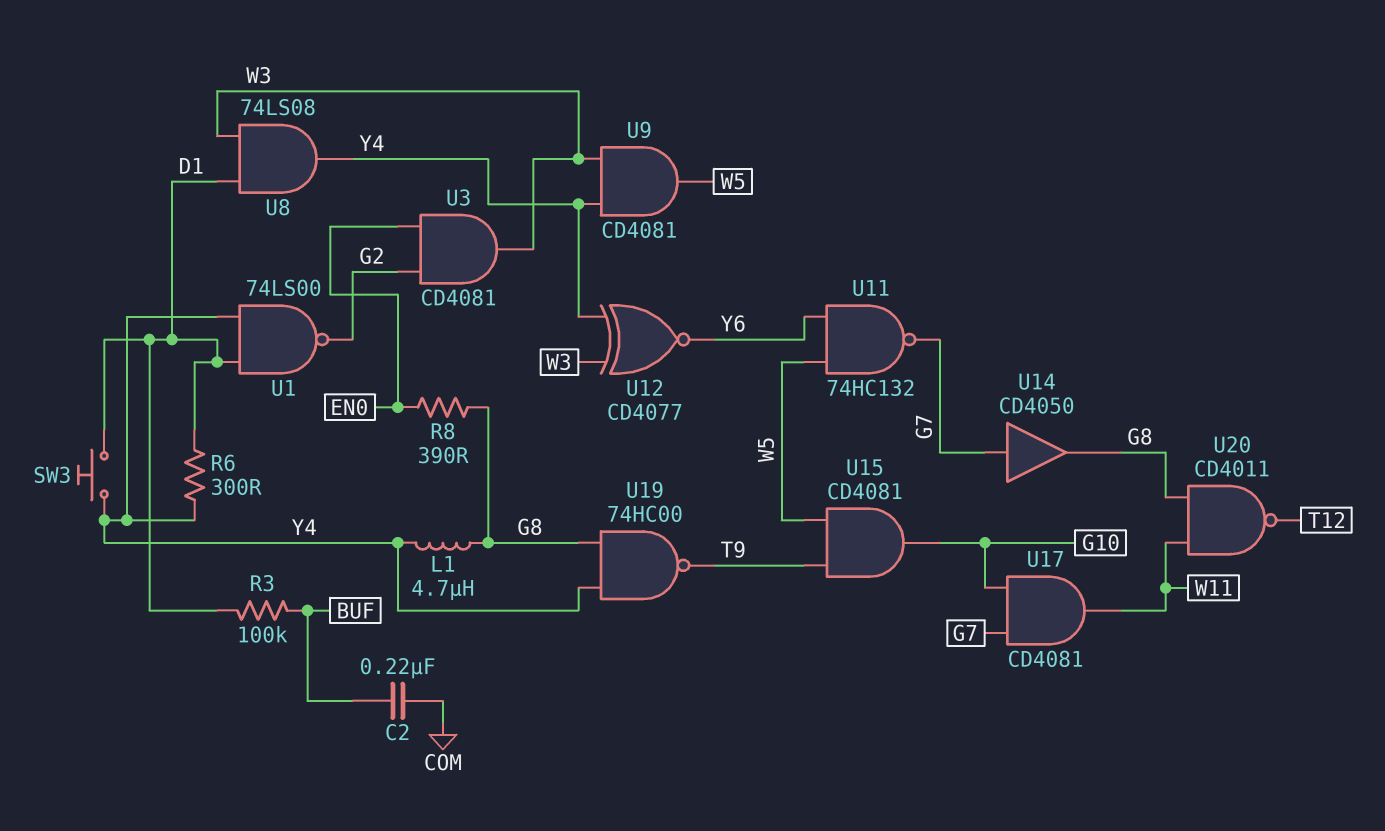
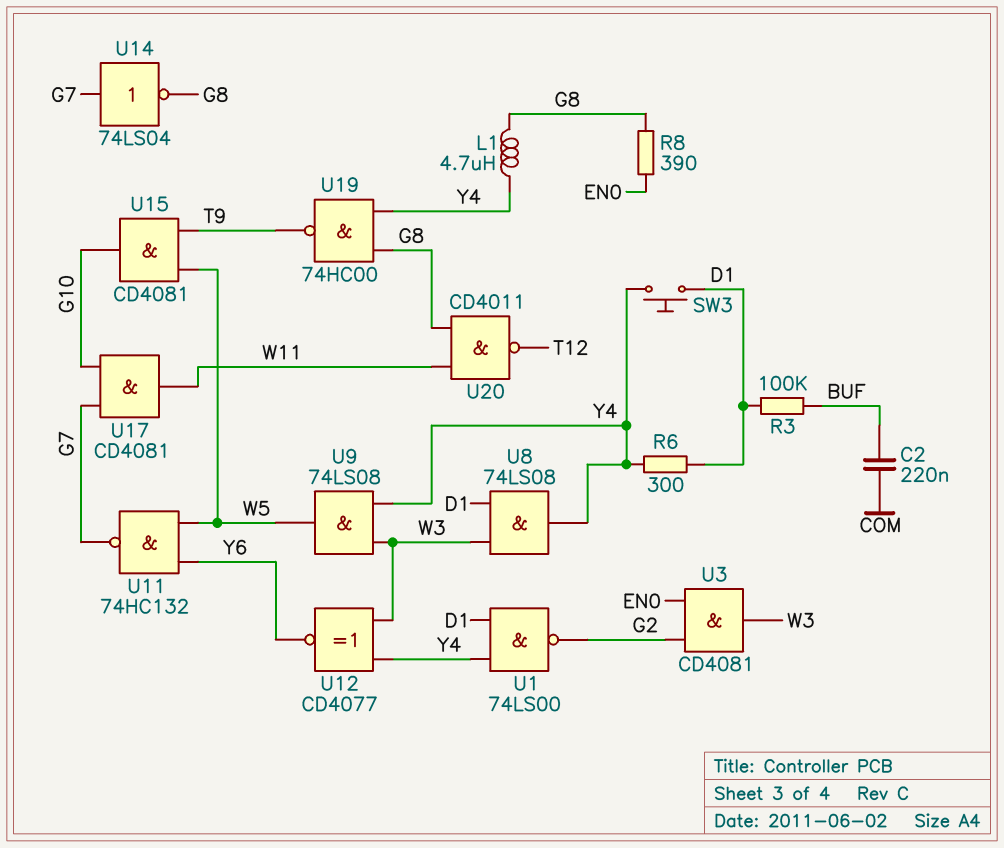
U9: AND CD4081 (in W3, in Y4, out W5) -> AND 74LS08 (in W3, in Y4, out W5)
U14: buffer CD4050 (in G7, out G8) -> NOT 74LS04 (in G7, out G8)

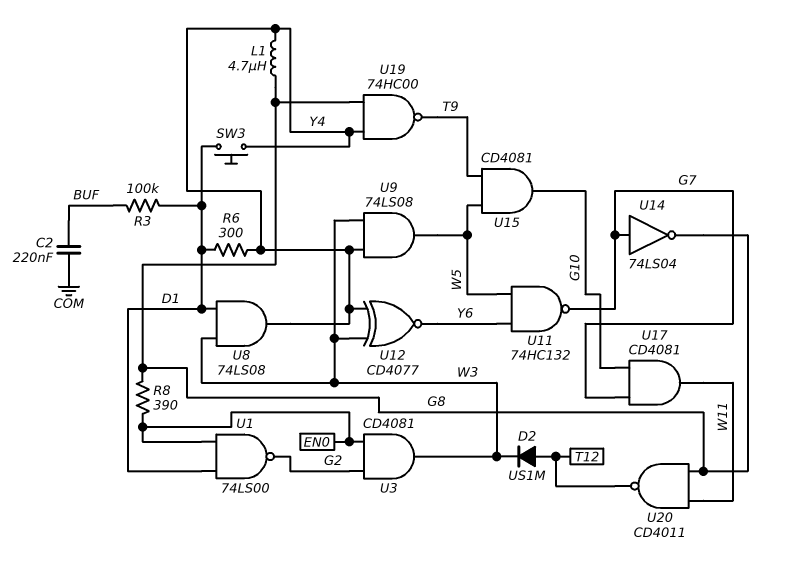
D2: none -> diode US1M (A T12, K W3)
U1: NAND 74LS00 (in D1, in Y4, out G2) -> NAND 74LS00 (in D1, in EN0, out G2)

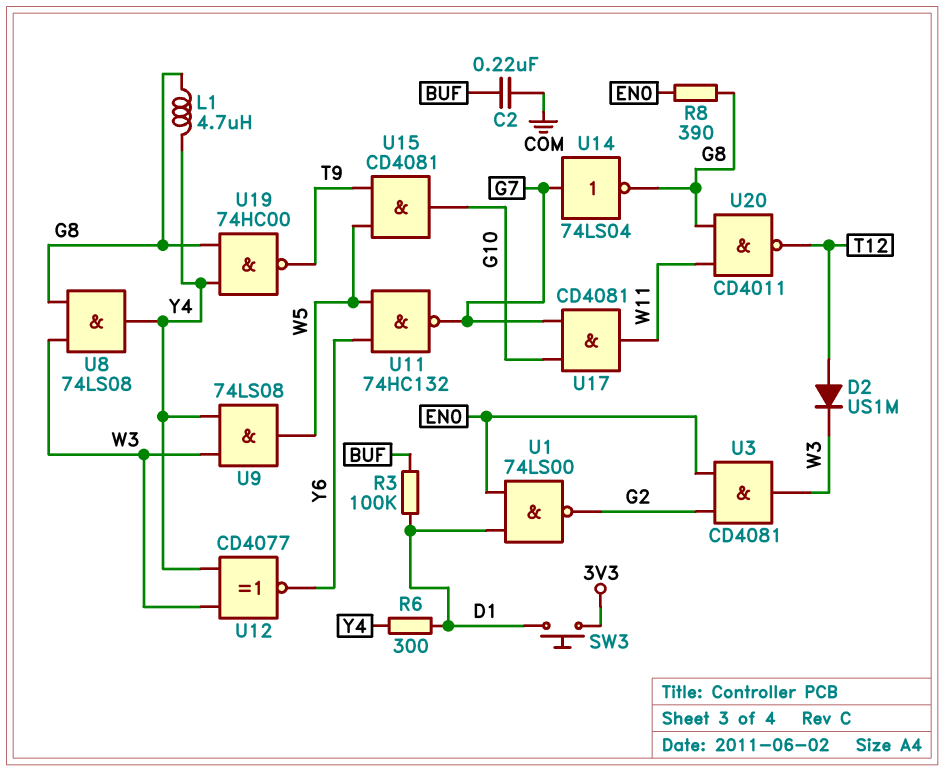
SW3: button (D1, Y4) -> button (3V3, D1)
U8: AND 74LS08 (in D1, in W3, out Y4) -> AND 74LS08 (in G8, in W3, out Y4)

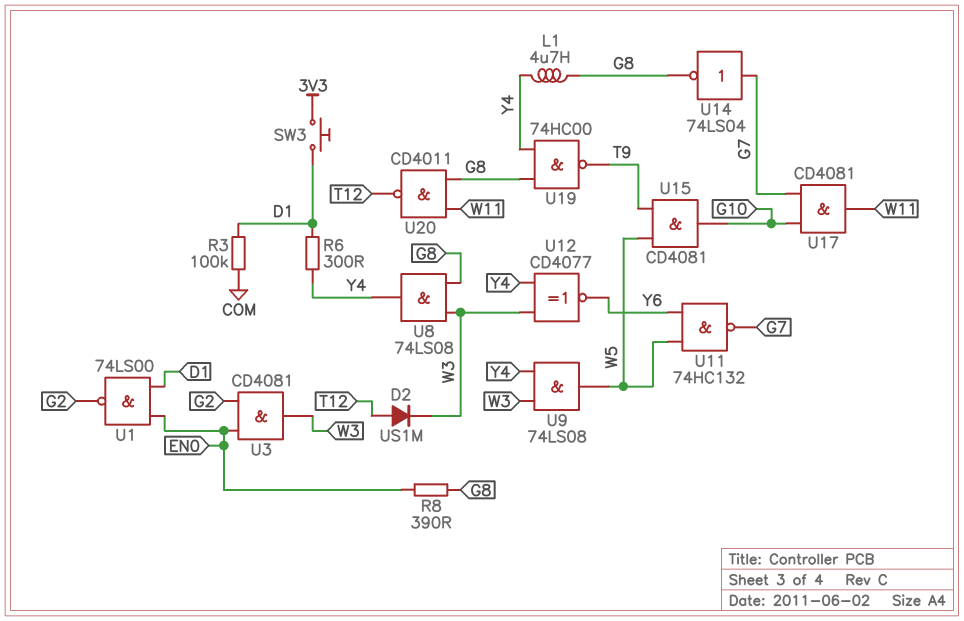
C2: 220nF (BUF, COM) -> none
R3: 100k (BUF, D1) -> 100k (COM, D1)

